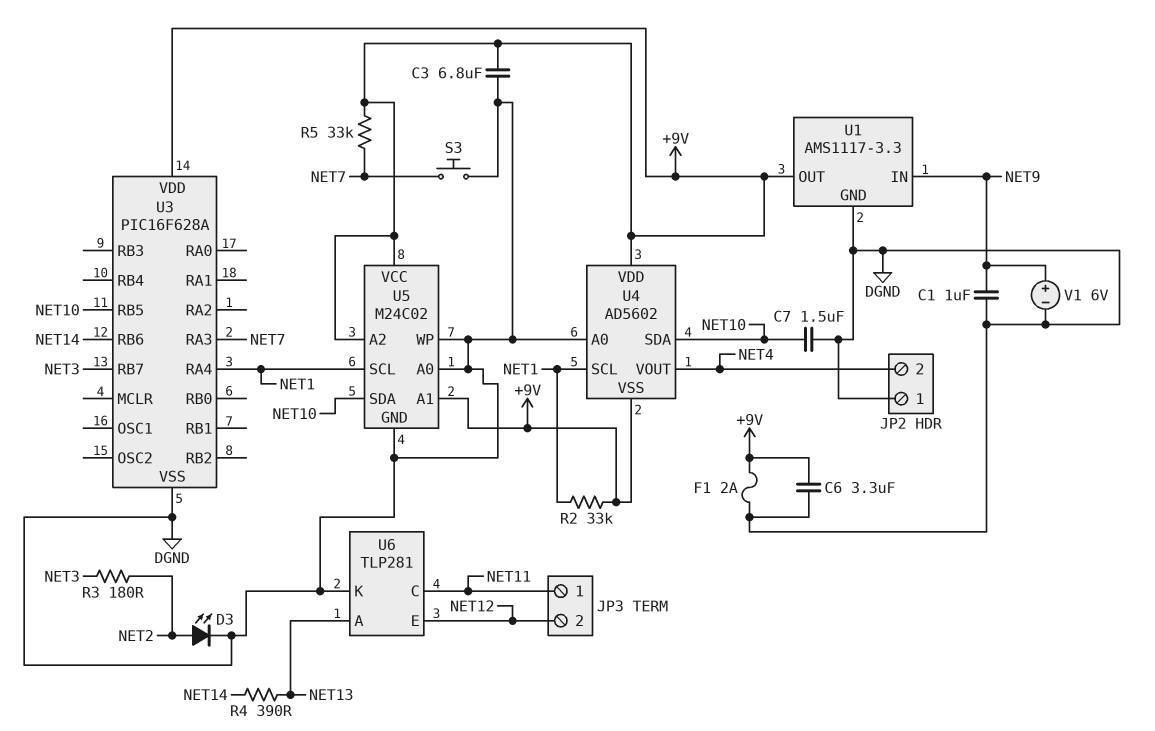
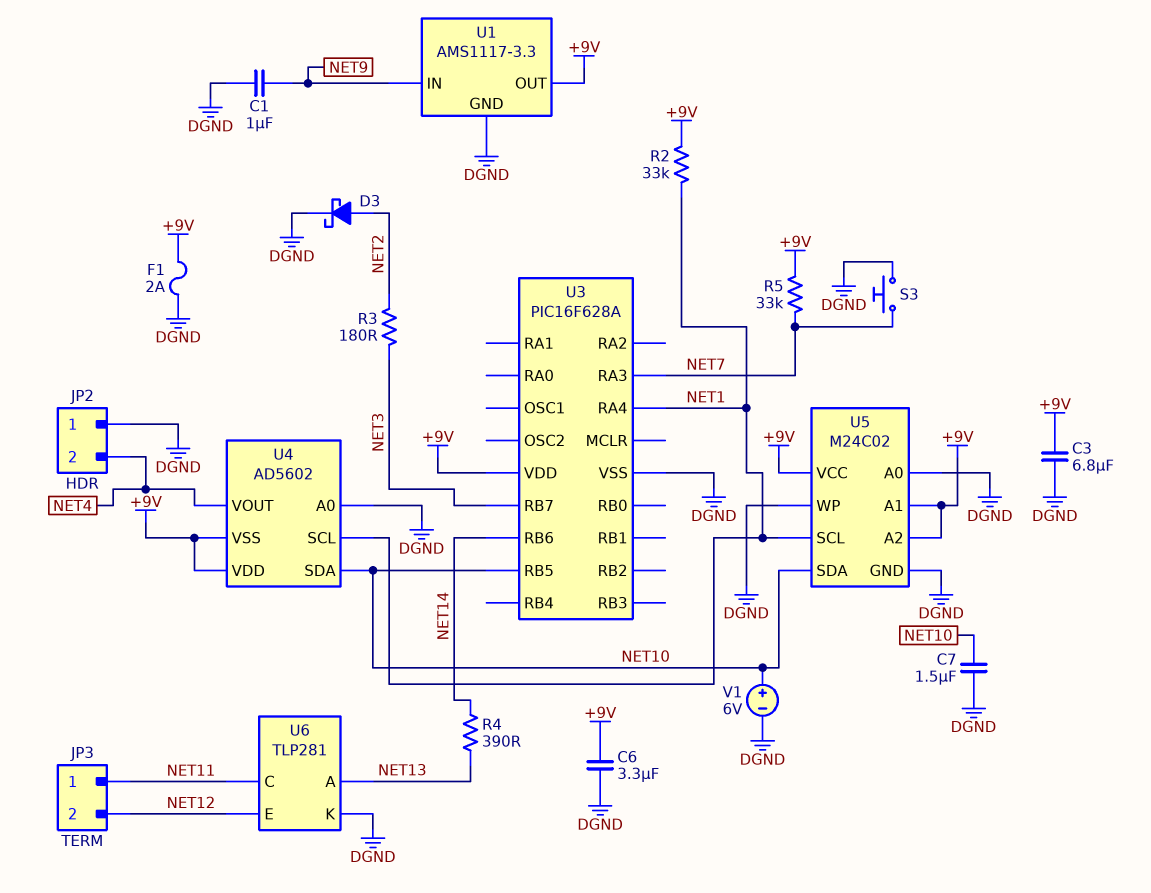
D3: LED (A NET2, K DGND) -> schottky (A NET2, K DGND)
V1: 6V (plus NET9, minus DGND) -> 6V (plus NET10, minus DGND)

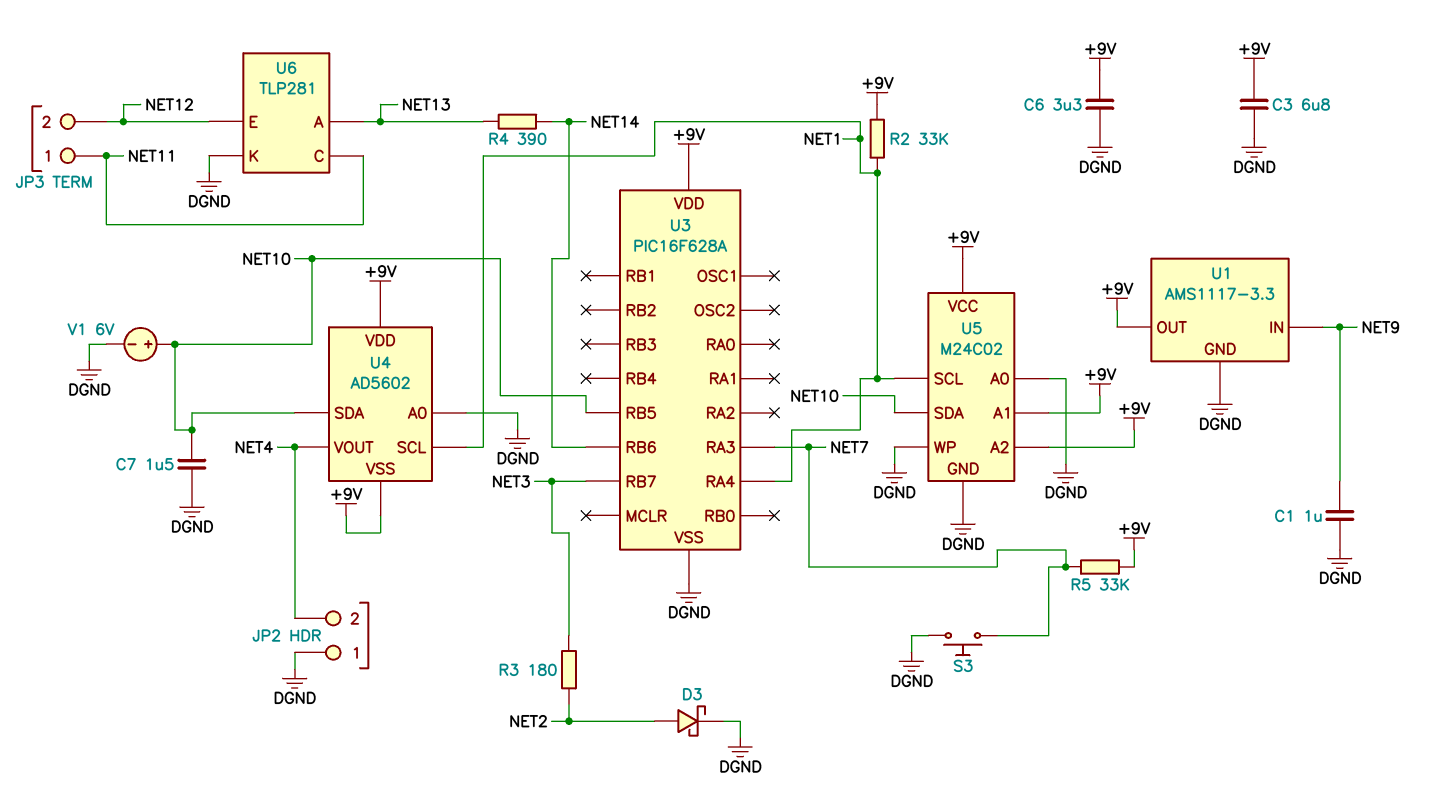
F1: 2A (+9V, DGND) -> none

